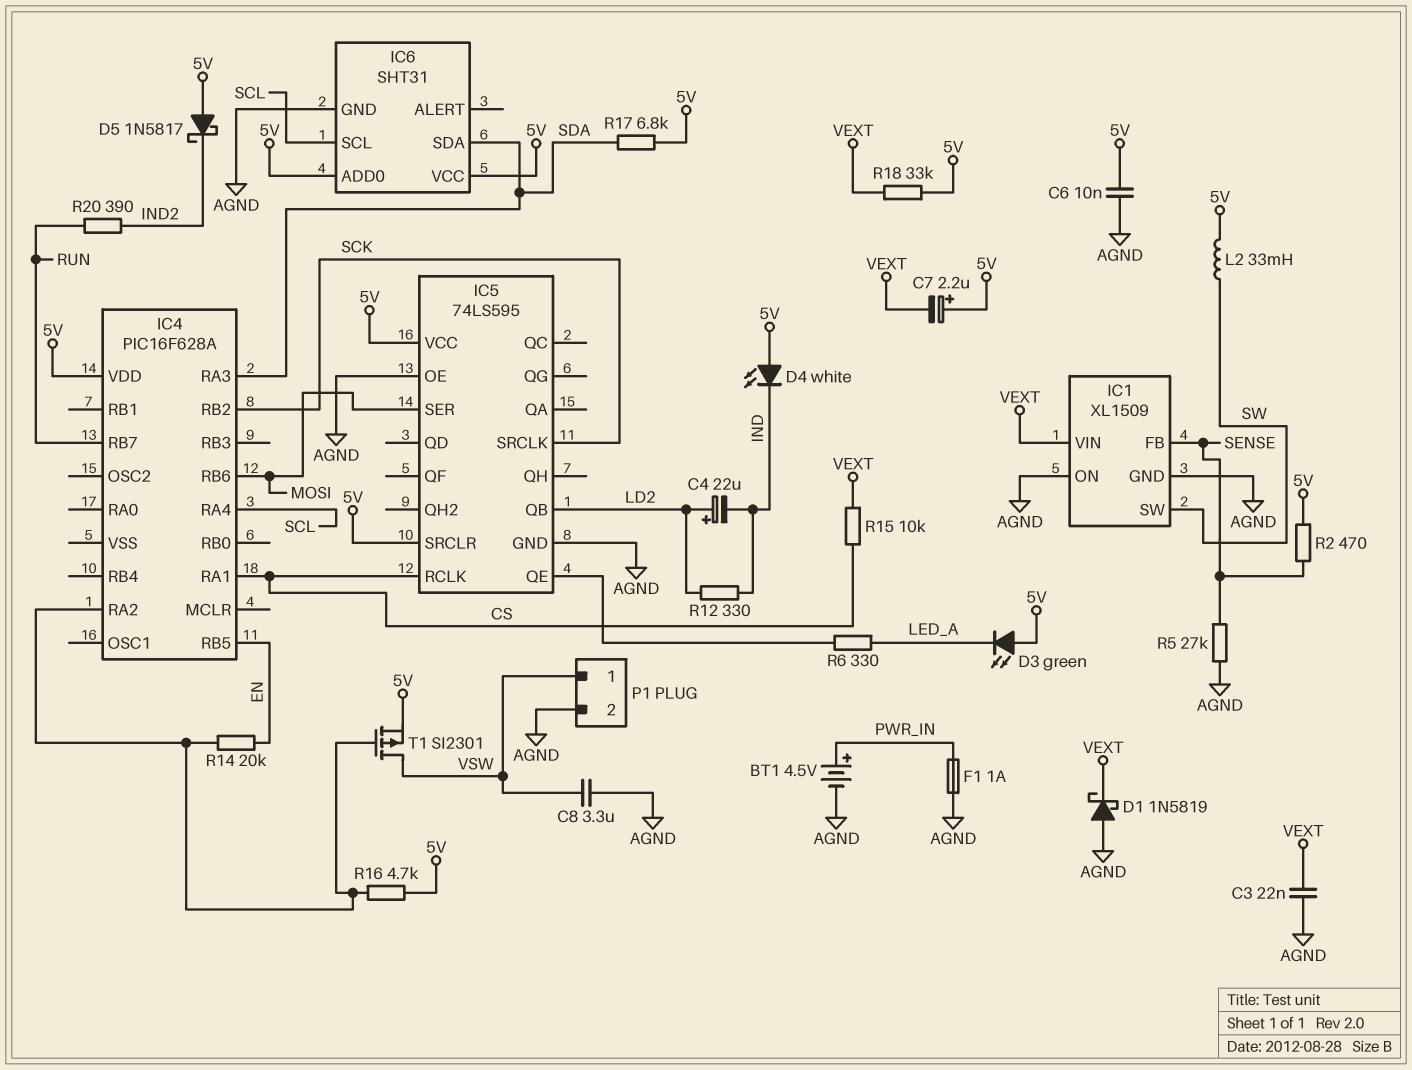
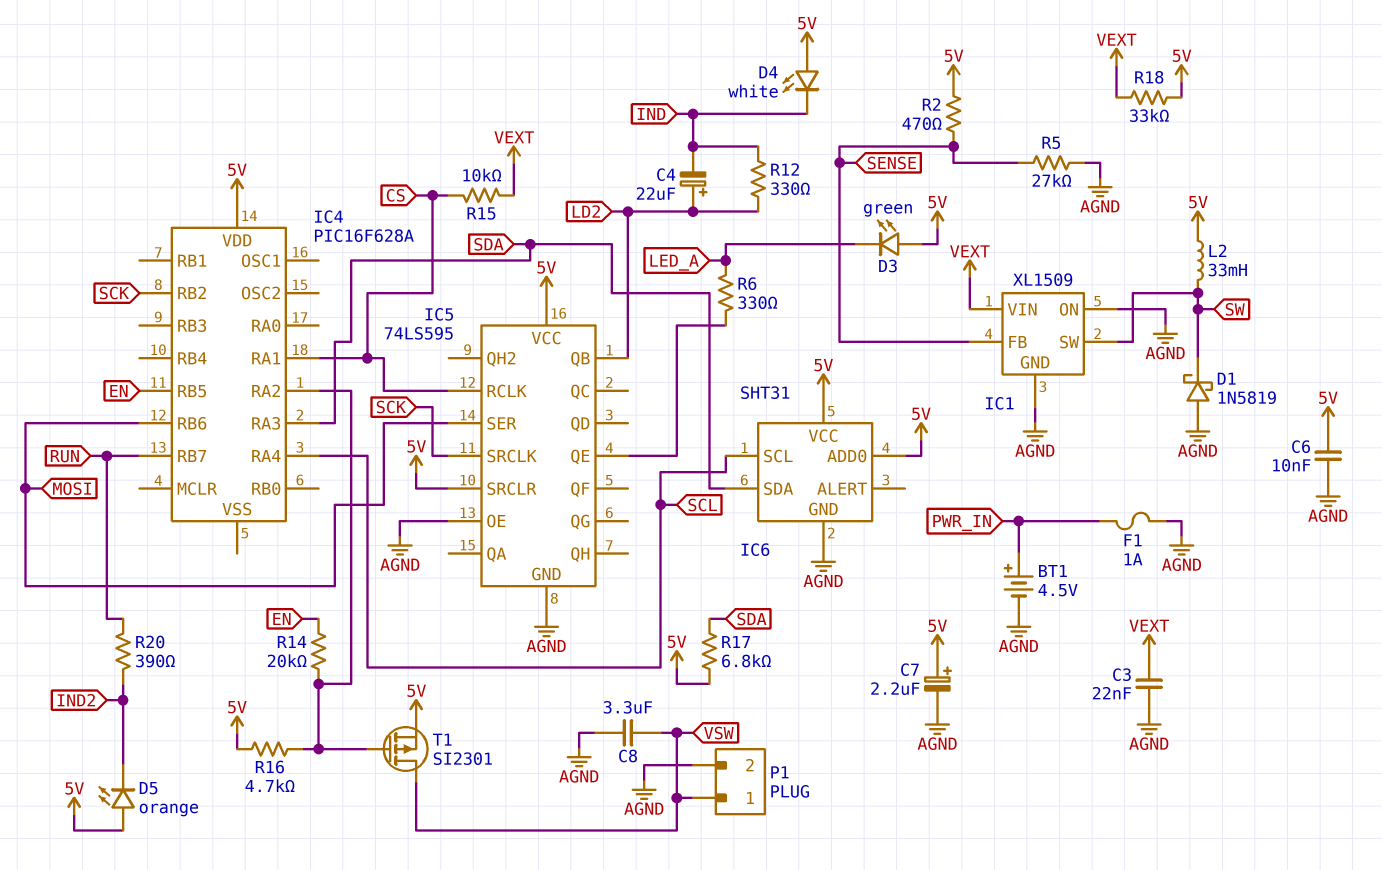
C7: 2.2uF (plus 5V, minus VEXT) -> 2.2uF (plus 5V, minus AGND)
D1: schottky 1N5819 (A AGND, K VEXT) -> schottky 1N5819 (A AGND, K SW)
D5: schottky 1N5817 (A 5V, K IND2) -> LED orange (A 5V, K IND2)

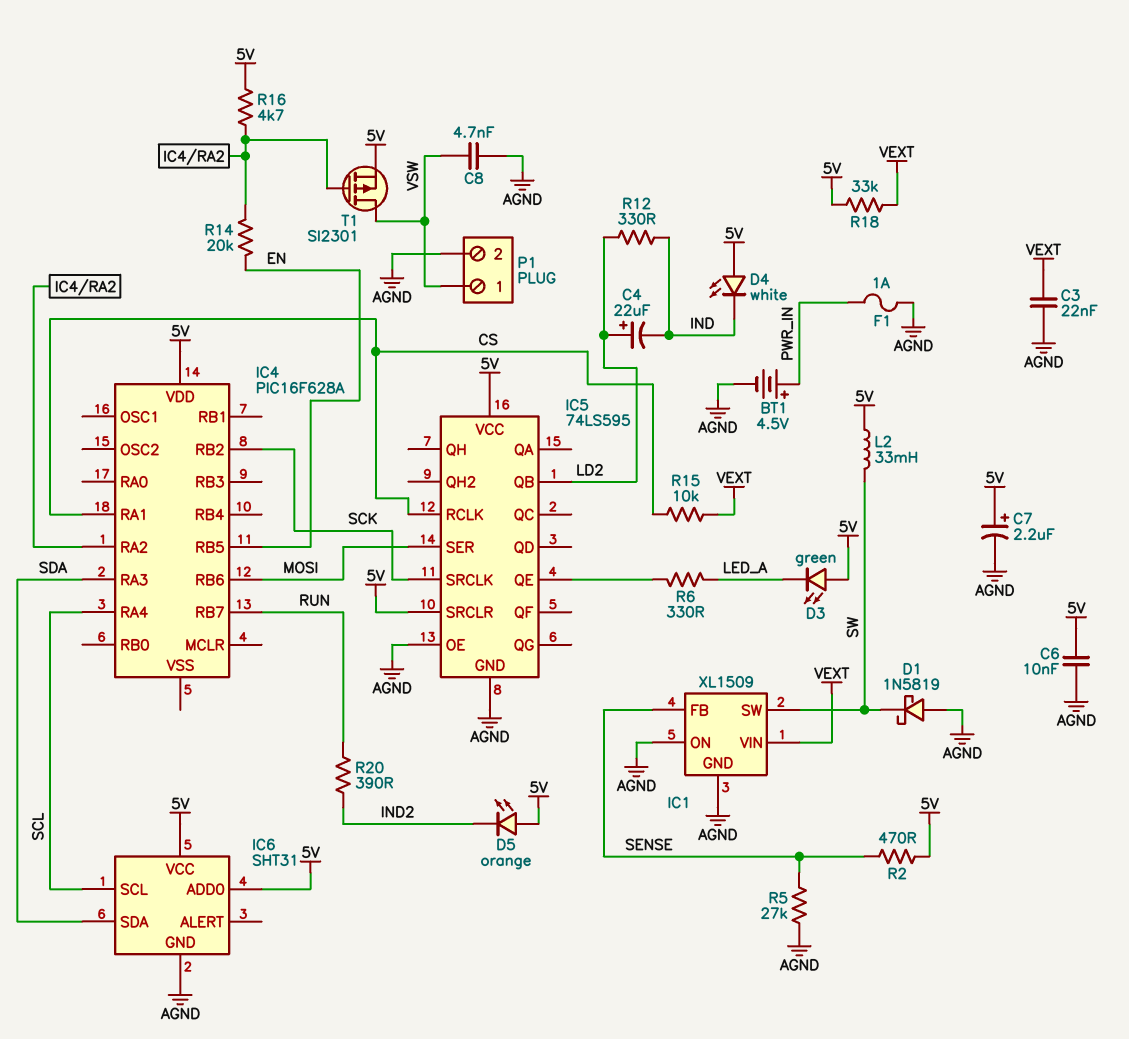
C8: 3.3uF (AGND, VSW) -> 4.7nF (AGND, VSW)
R17: 6.8k (5V, SDA) -> none

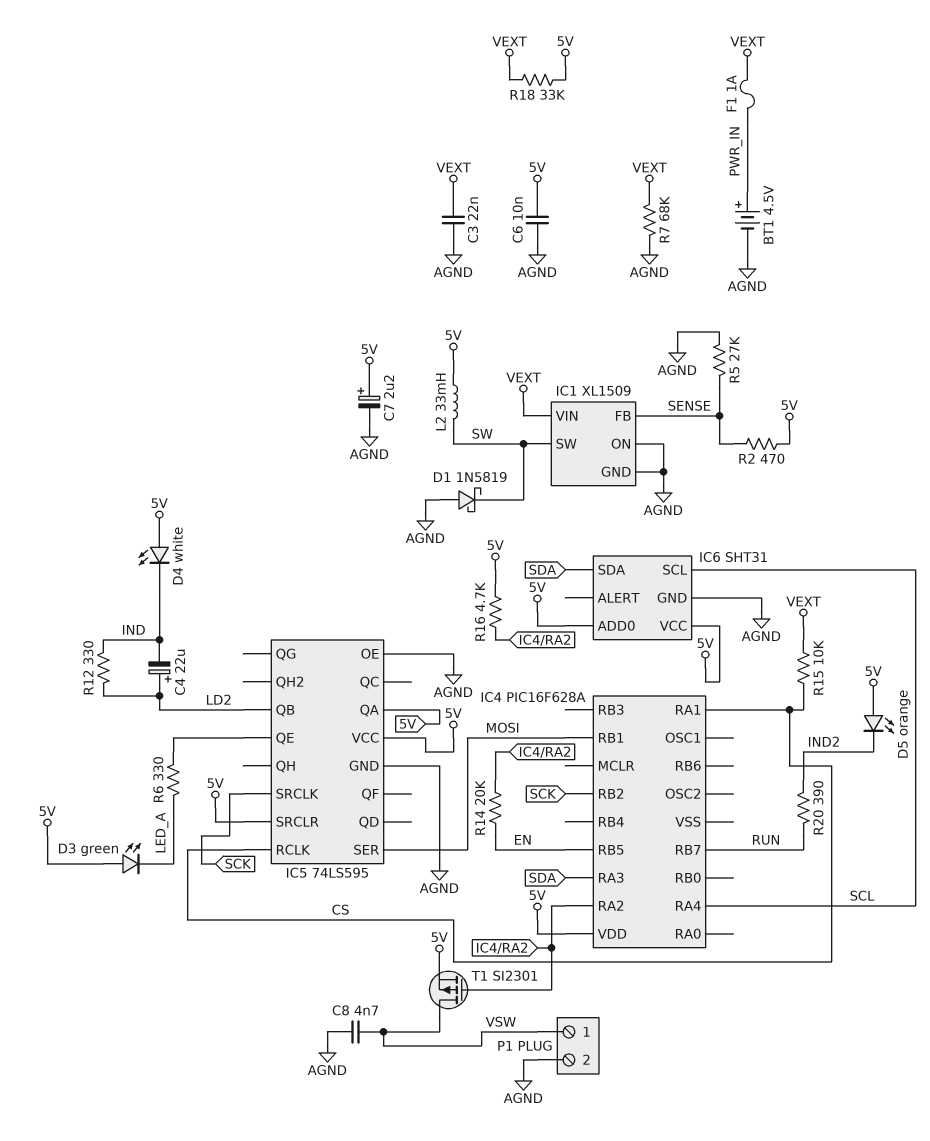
F1: 1A (AGND, PWR_IN) -> 1A (PWR_IN, VEXT)
IC4 pin RB1: none -> MOSI
IC4 pin RB6: MOSI -> none
IC5 pin QA: none -> 5V
R7: none -> 68k (AGND, VEXT)

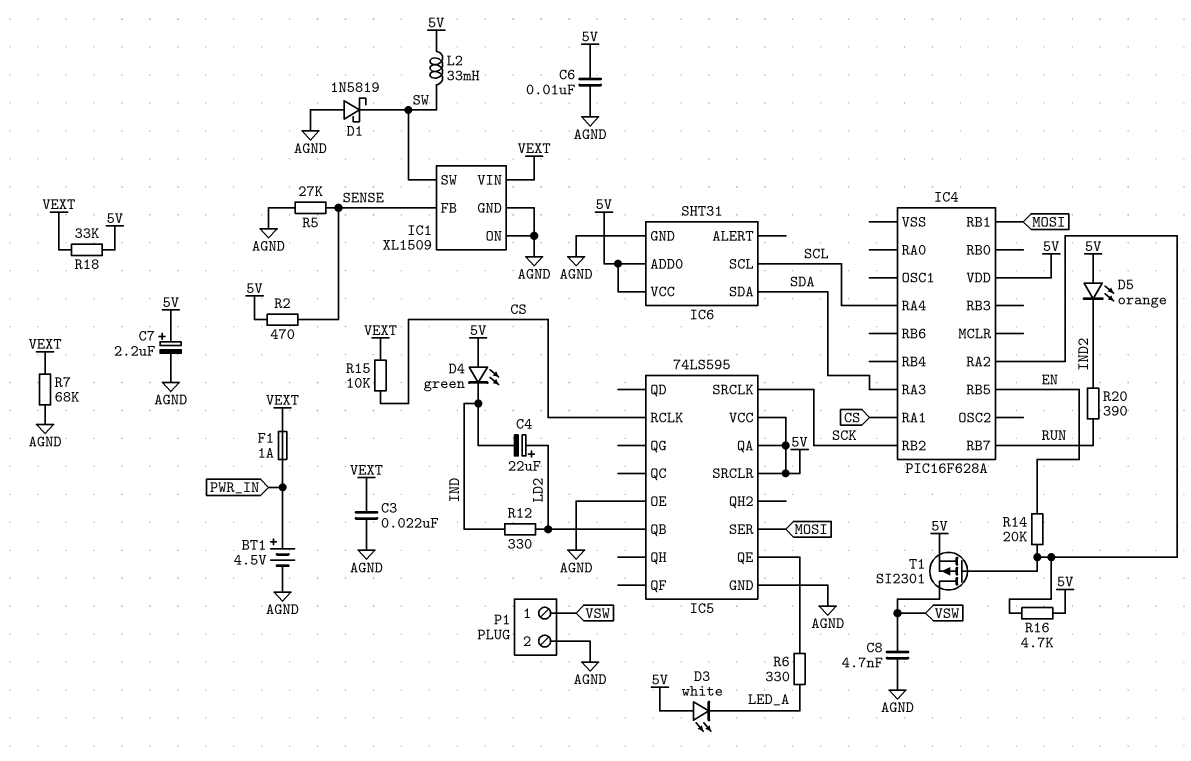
D3: LED green (A 5V, K LED_A) -> LED white (A 5V, K LED_A)
D4: LED white (A 5V, K IND) -> LED green (A 5V, K IND)

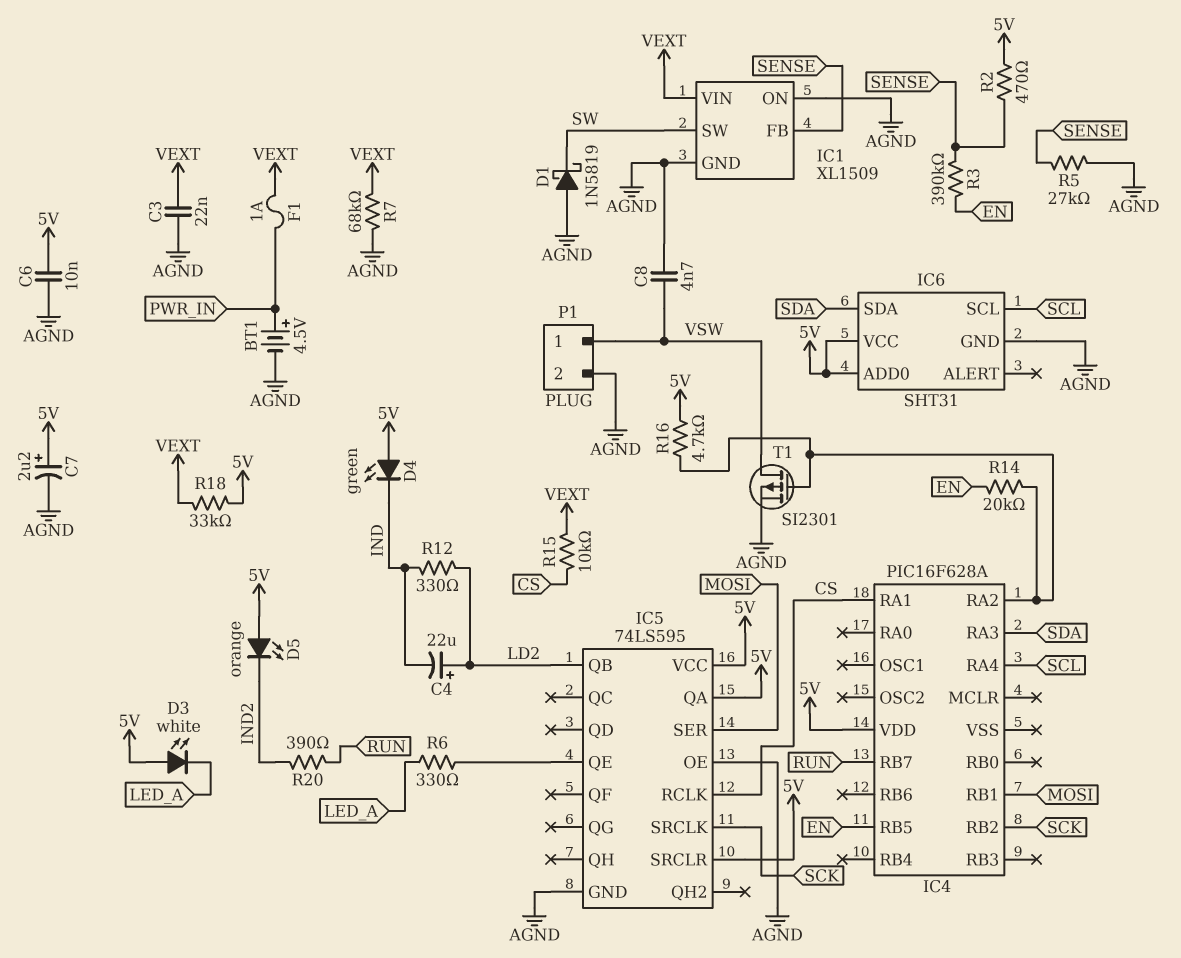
L2: 33mH (5V, SW) -> none
R3: none -> 390k (EN, SENSE)
T1: PMOS SI2301 (G IC4/RA2, D VSW, S 5V) -> PMOS SI2301 (G IC4/RA2, D VSW, S AGND)

